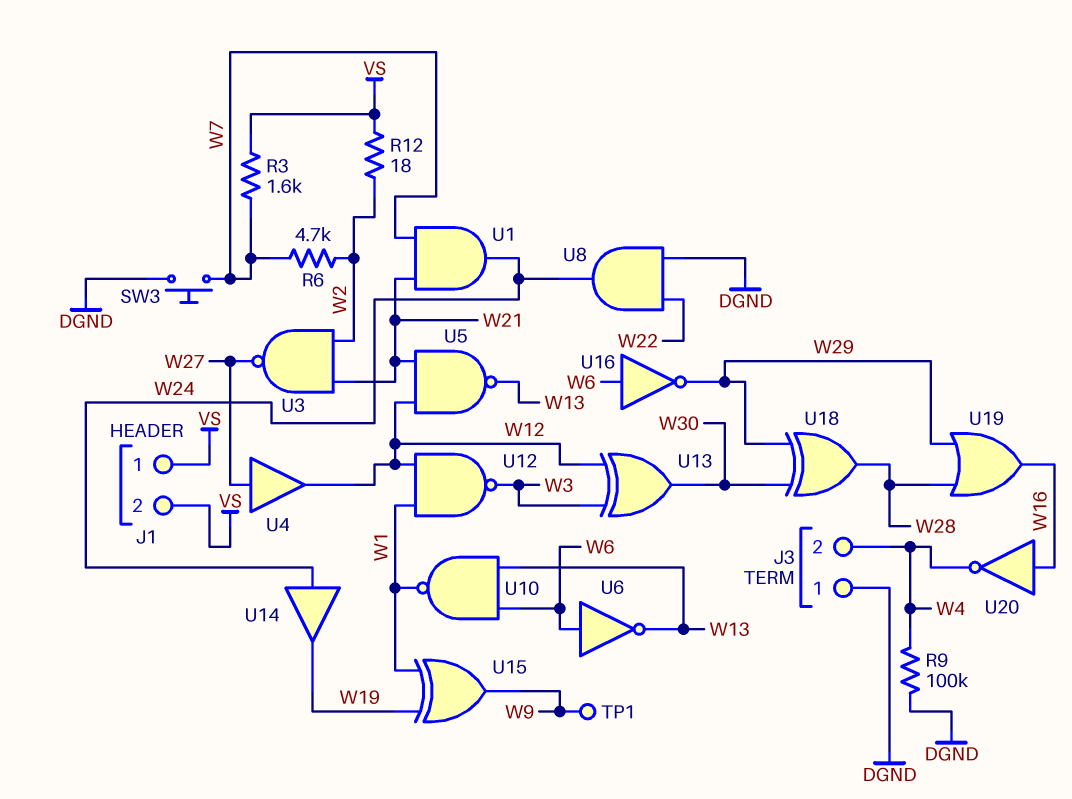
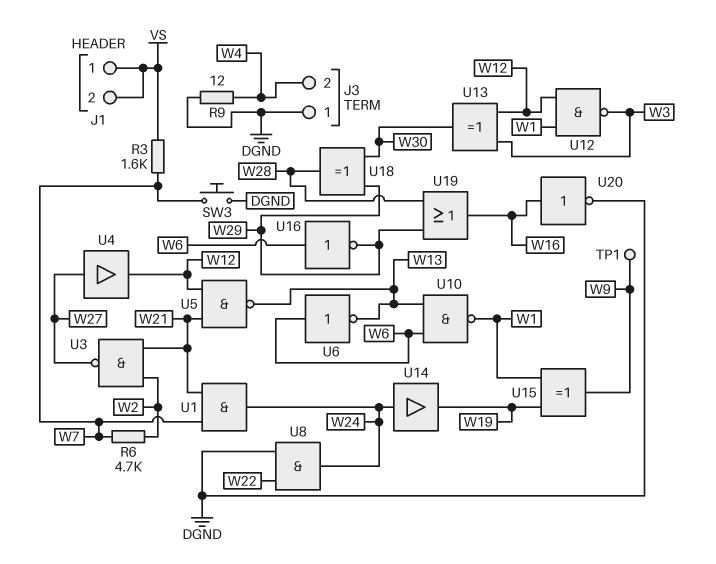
R9: 100k (DGND, W4) -> 12 (DGND, W4)
R12: 18 (VS, W2) -> none
U20: NOT (in W16, out W4) -> NOT (in W16, out DGND)

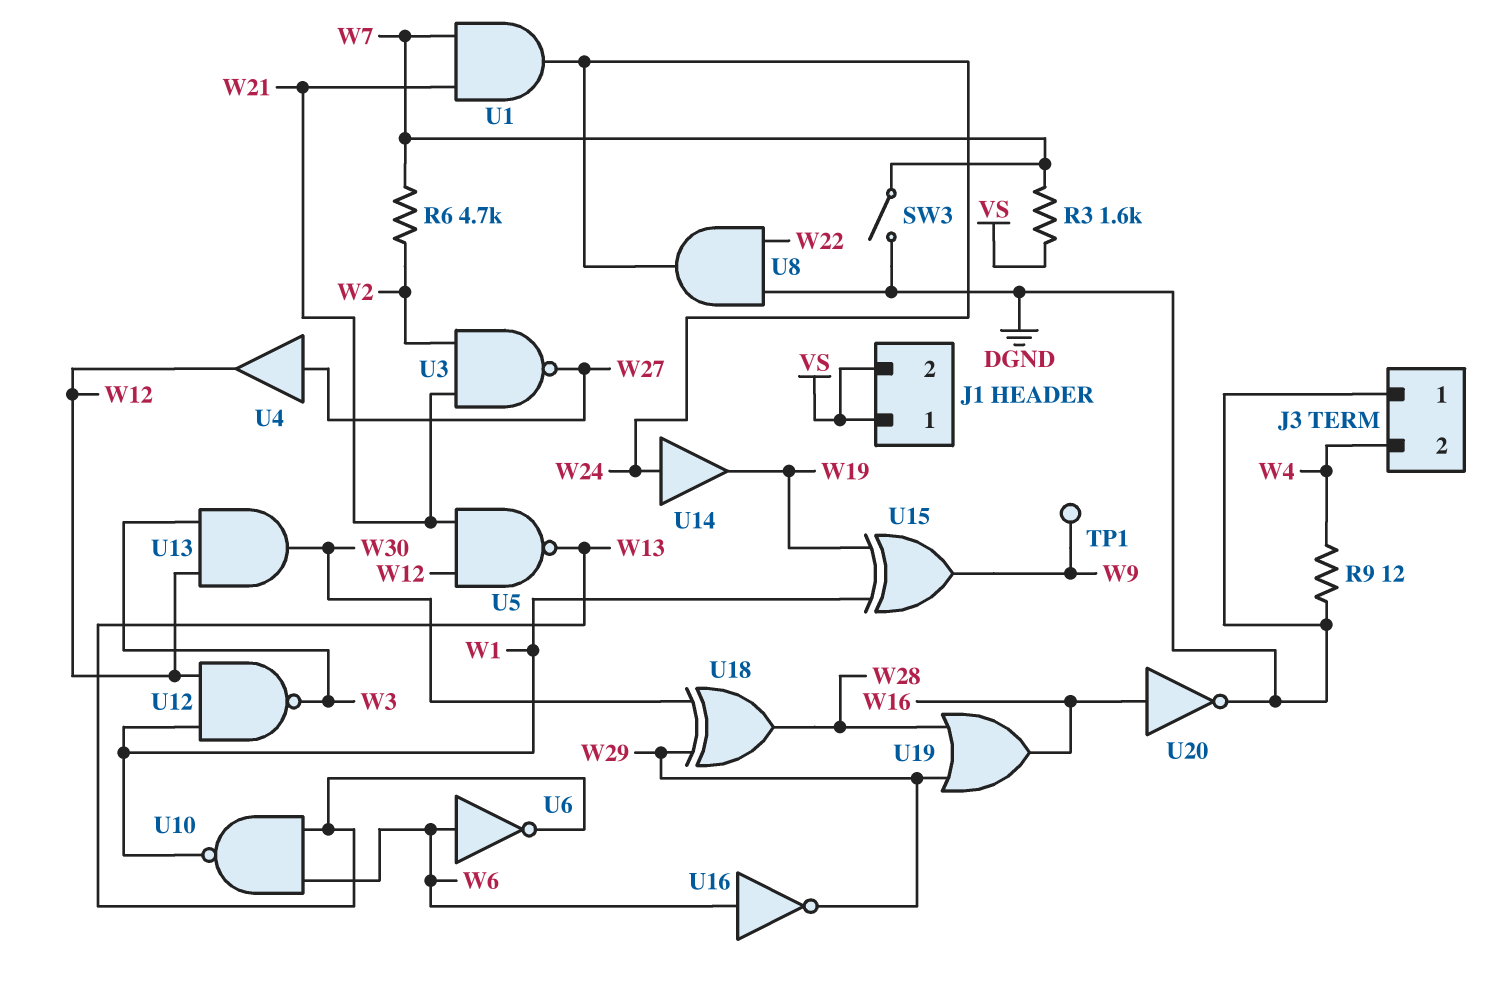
SW3: button (DGND, W7) -> switch (DGND, W7)
U13: XOR (in W3, in W12, out W30) -> AND (in W3, in W12, out W30)

